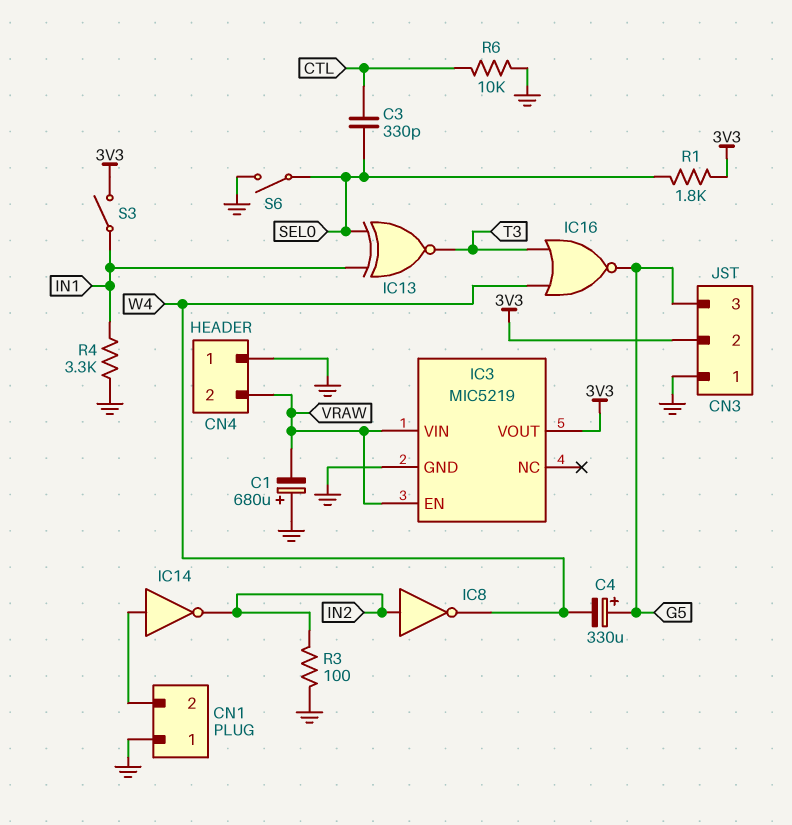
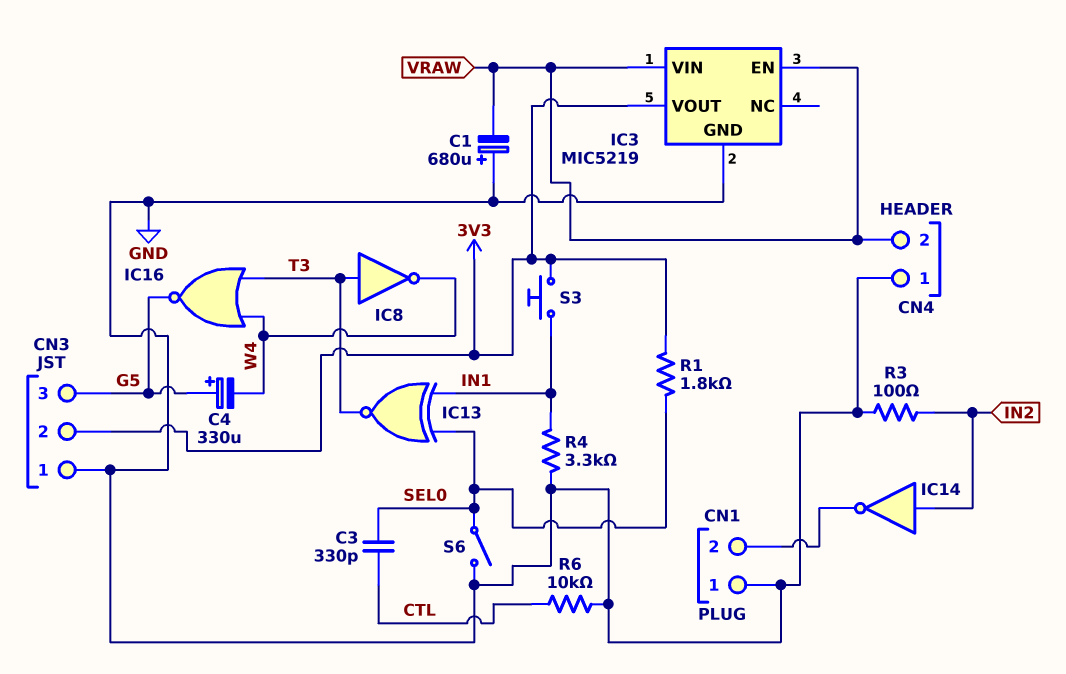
IC8: NOT (in IN2, out W4) -> NOT (in T3, out W4)
IC14: NOT (in CN1/2, out IN2) -> NOT (in IN2, out CN1/2)
S3: switch (3V3, IN1) -> button (3V3, IN1)

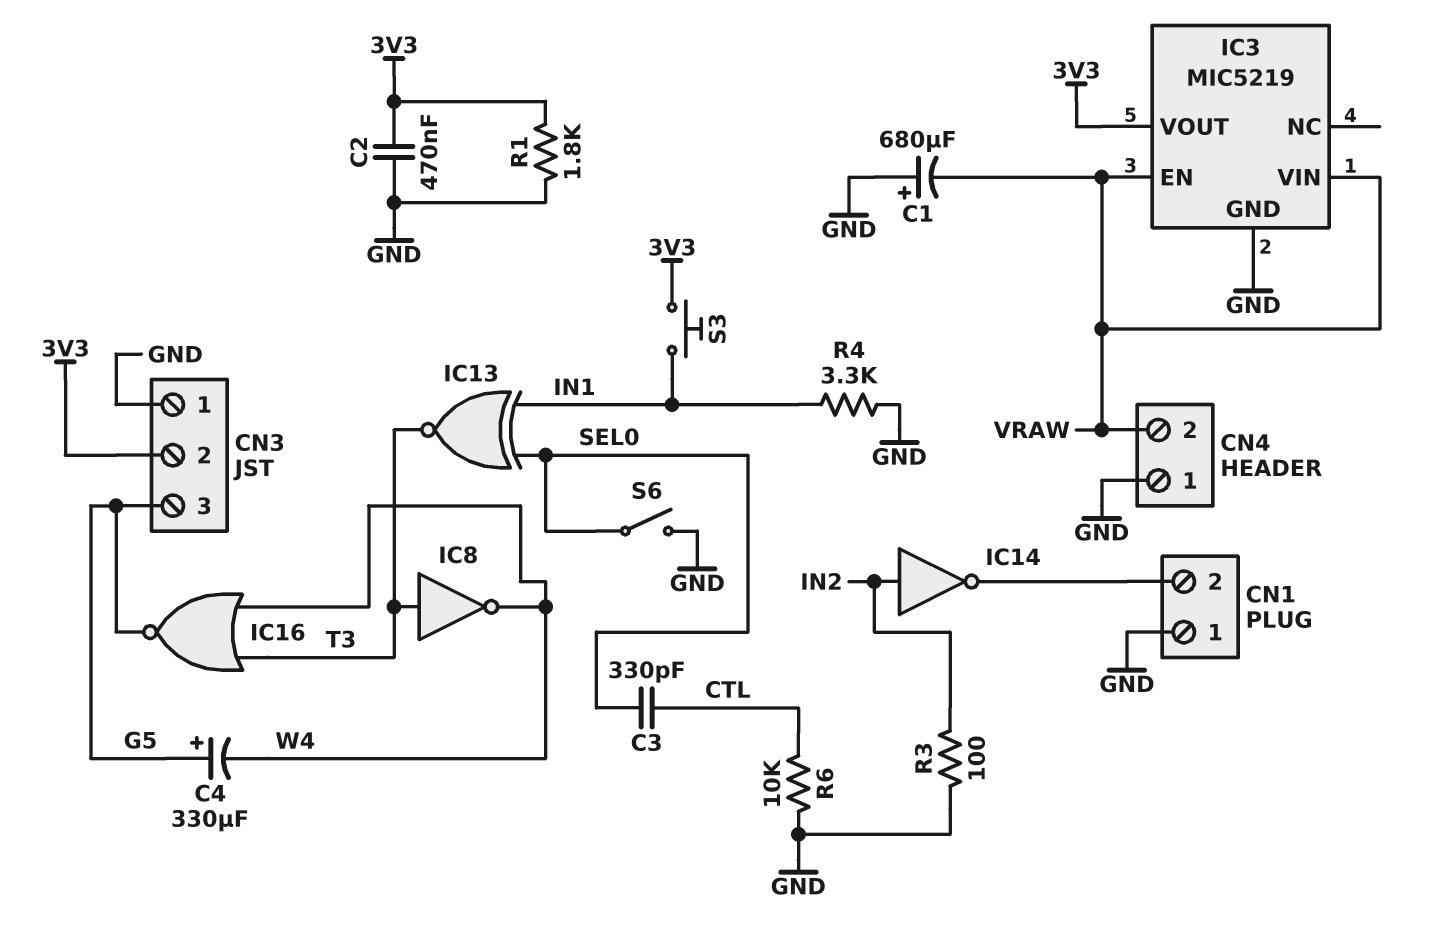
C2: none -> 470nF (3V3, GND)
R1: 1.8k (3V3, SEL0) -> 1.8k (3V3, GND)

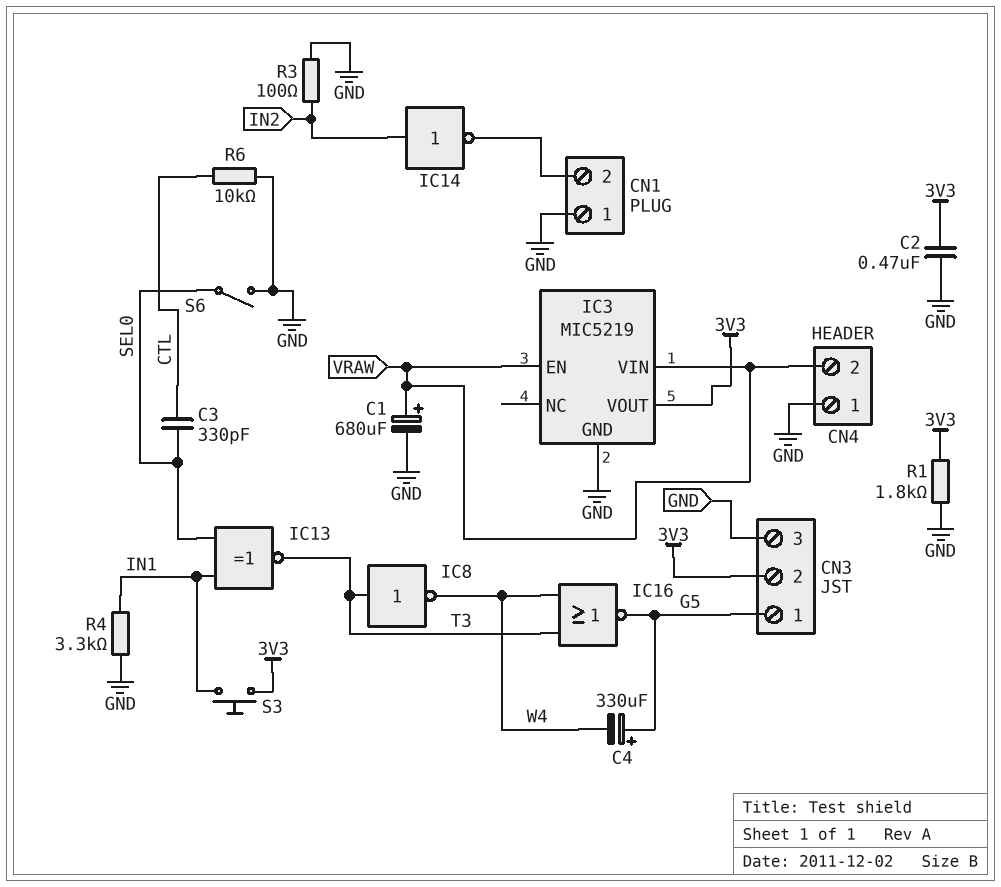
C1: 680uF (plus GND, minus VRAW) -> 680uF (plus VRAW, minus GND)
CN3 pin 1: GND -> G5
CN3 pin 3: G5 -> GND

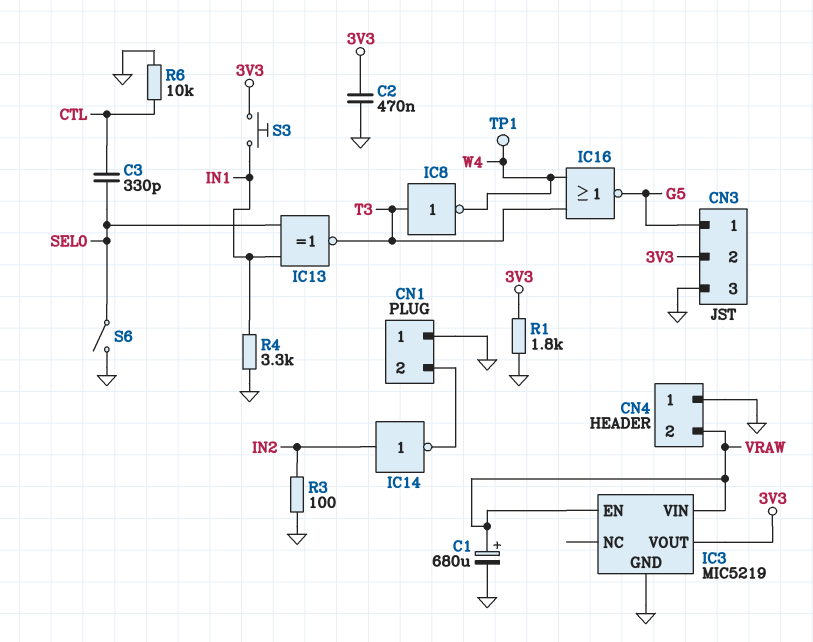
C4: 330uF (plus G5, minus W4) -> none
TP1: none -> test point (W4)

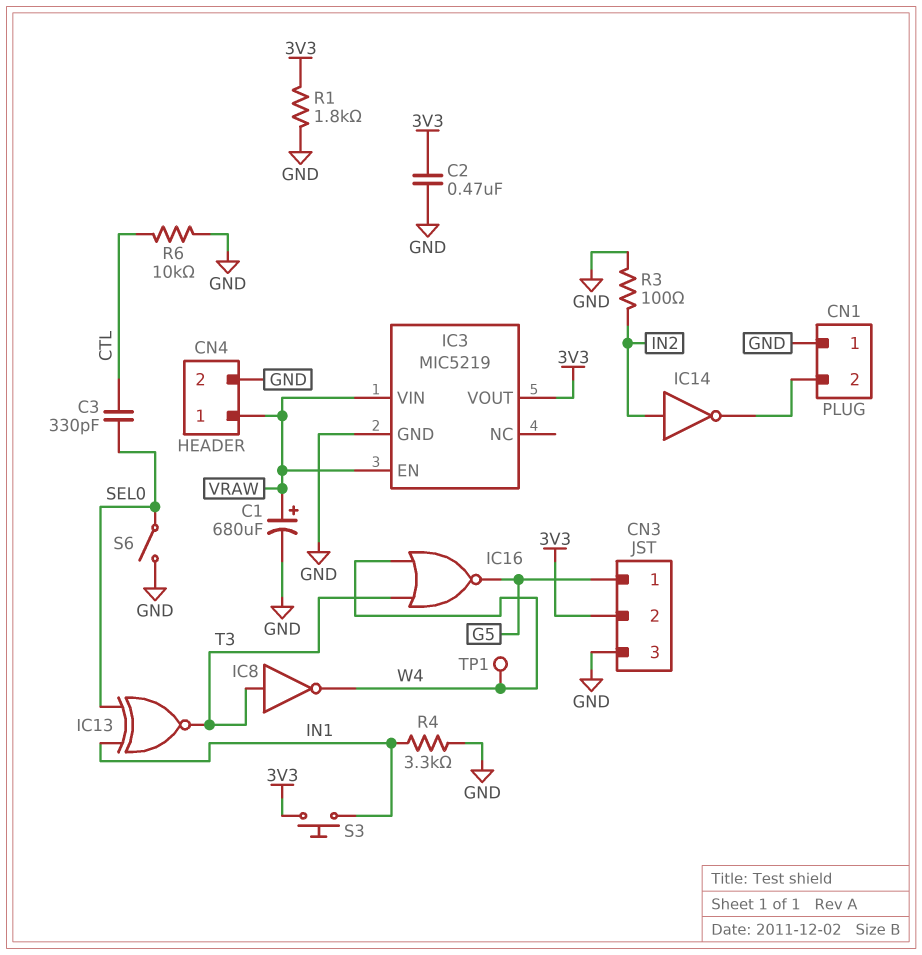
CN4 pin 1: GND -> VRAW
CN4 pin 2: VRAW -> GND

